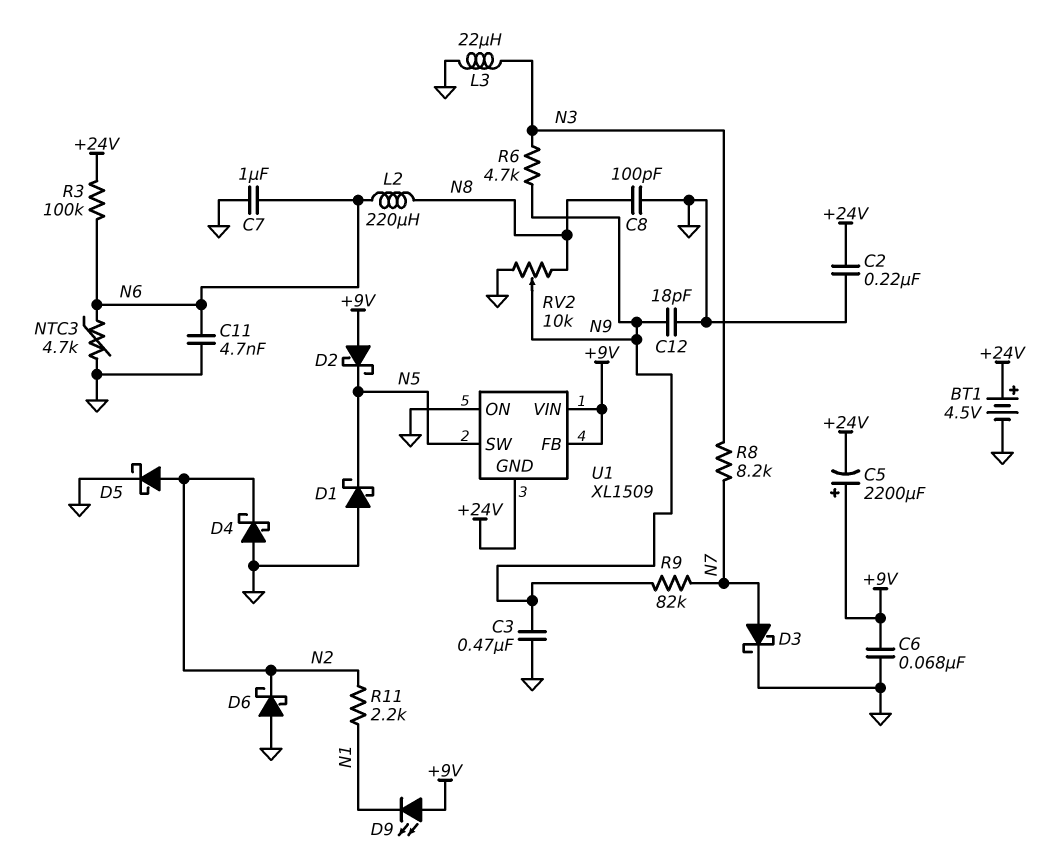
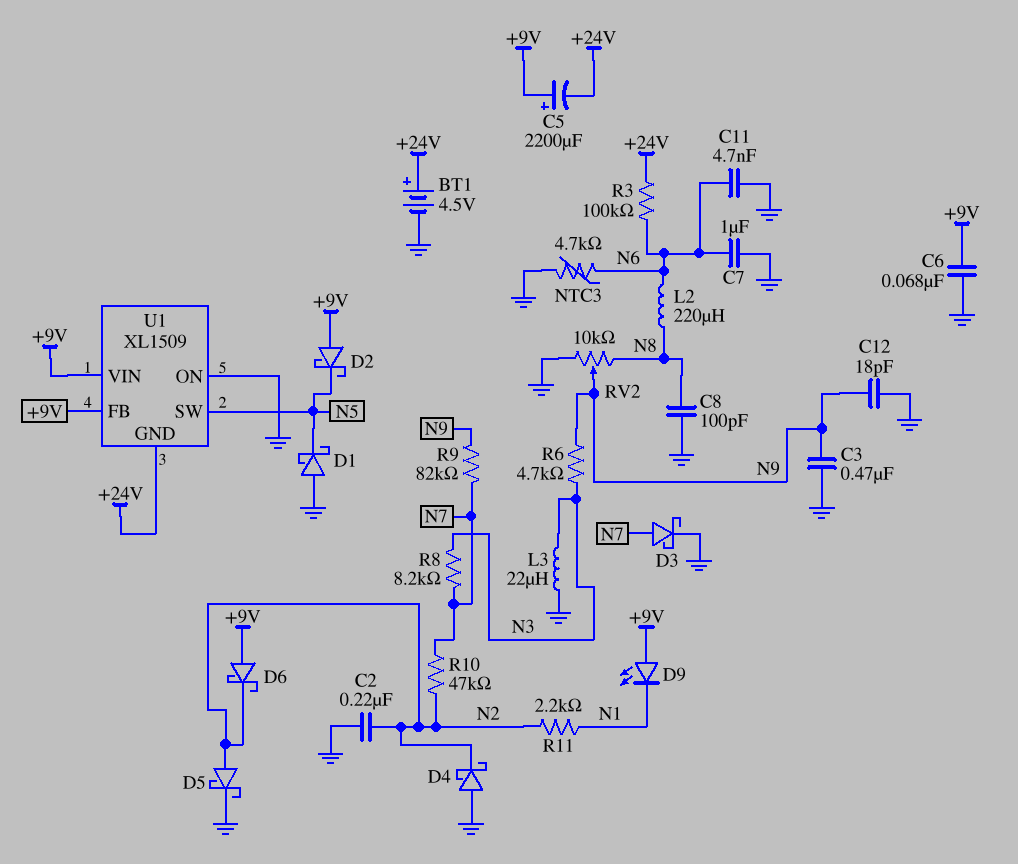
C2: 220nF (+24V, GND) -> 220nF (GND, N2)
D6: schottky (A GND, K N2) -> schottky (A +9V, K N2)
R10: none -> 47k (N2, N7)

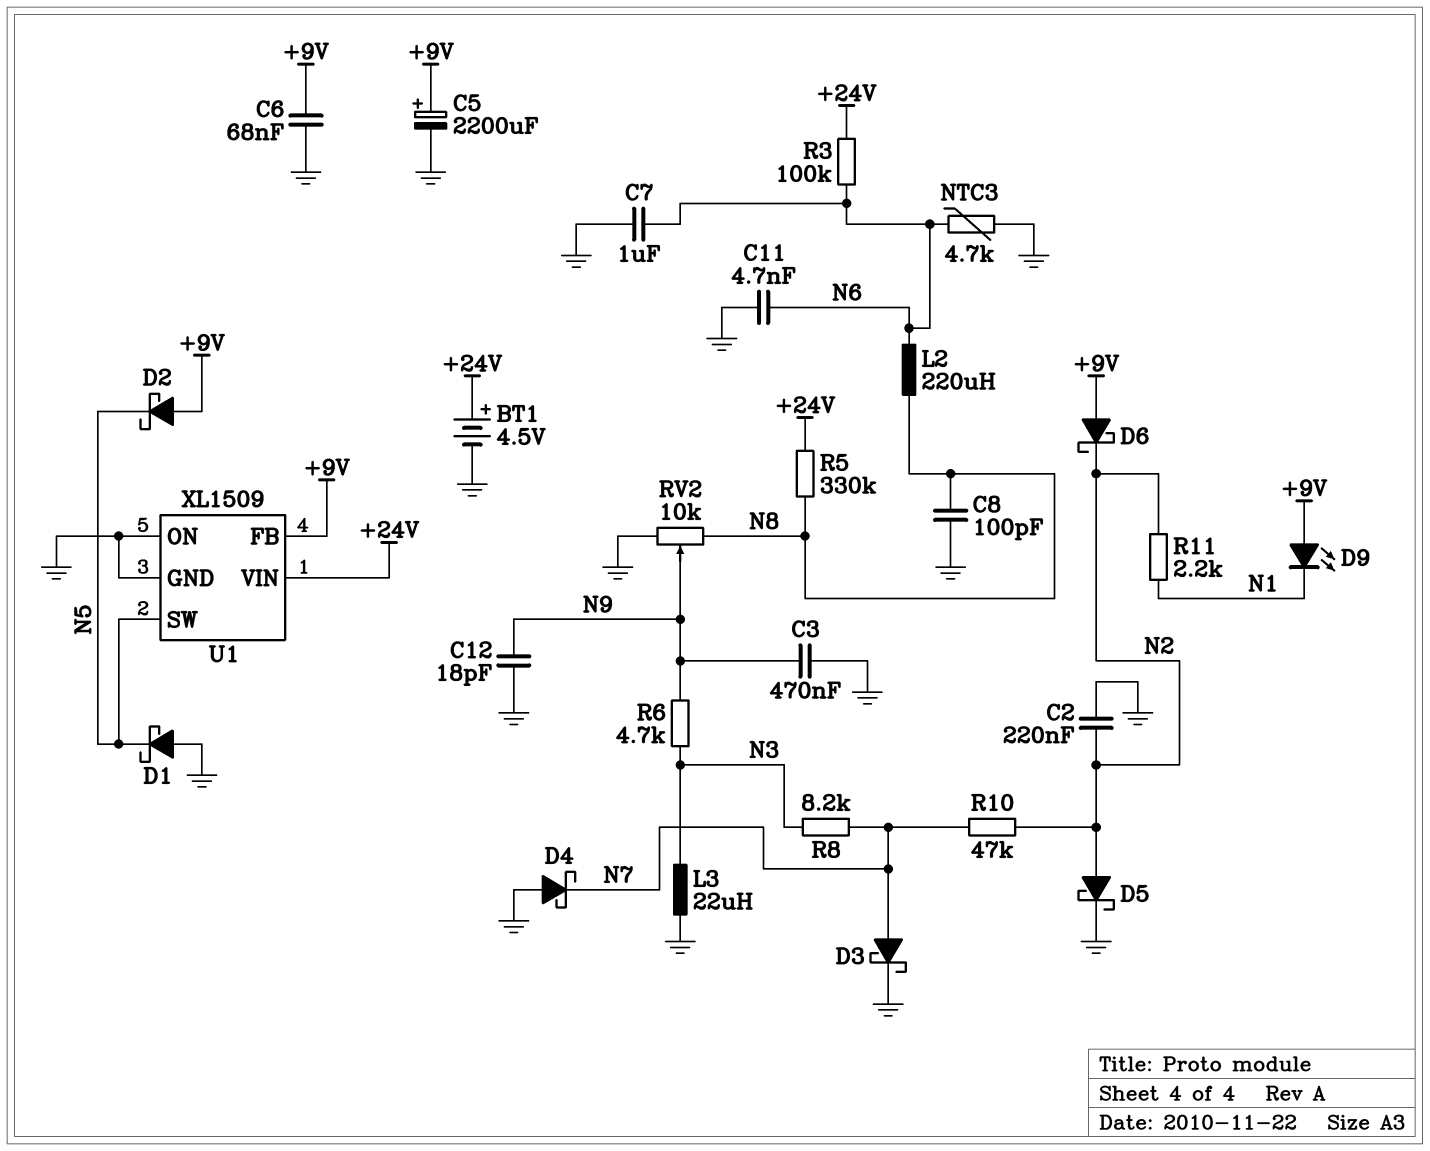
C5: 2200uF (plus +9V, minus +24V) -> 2200uF (plus +9V, minus GND)
D4: schottky (A GND, K N2) -> schottky (A GND, K N7)
R5: none -> 330k (+24V, N8)
R9: 82k (N7, N9) -> none
U1 pin GND: +24V -> GND
U1 pin VIN: +9V -> +24V

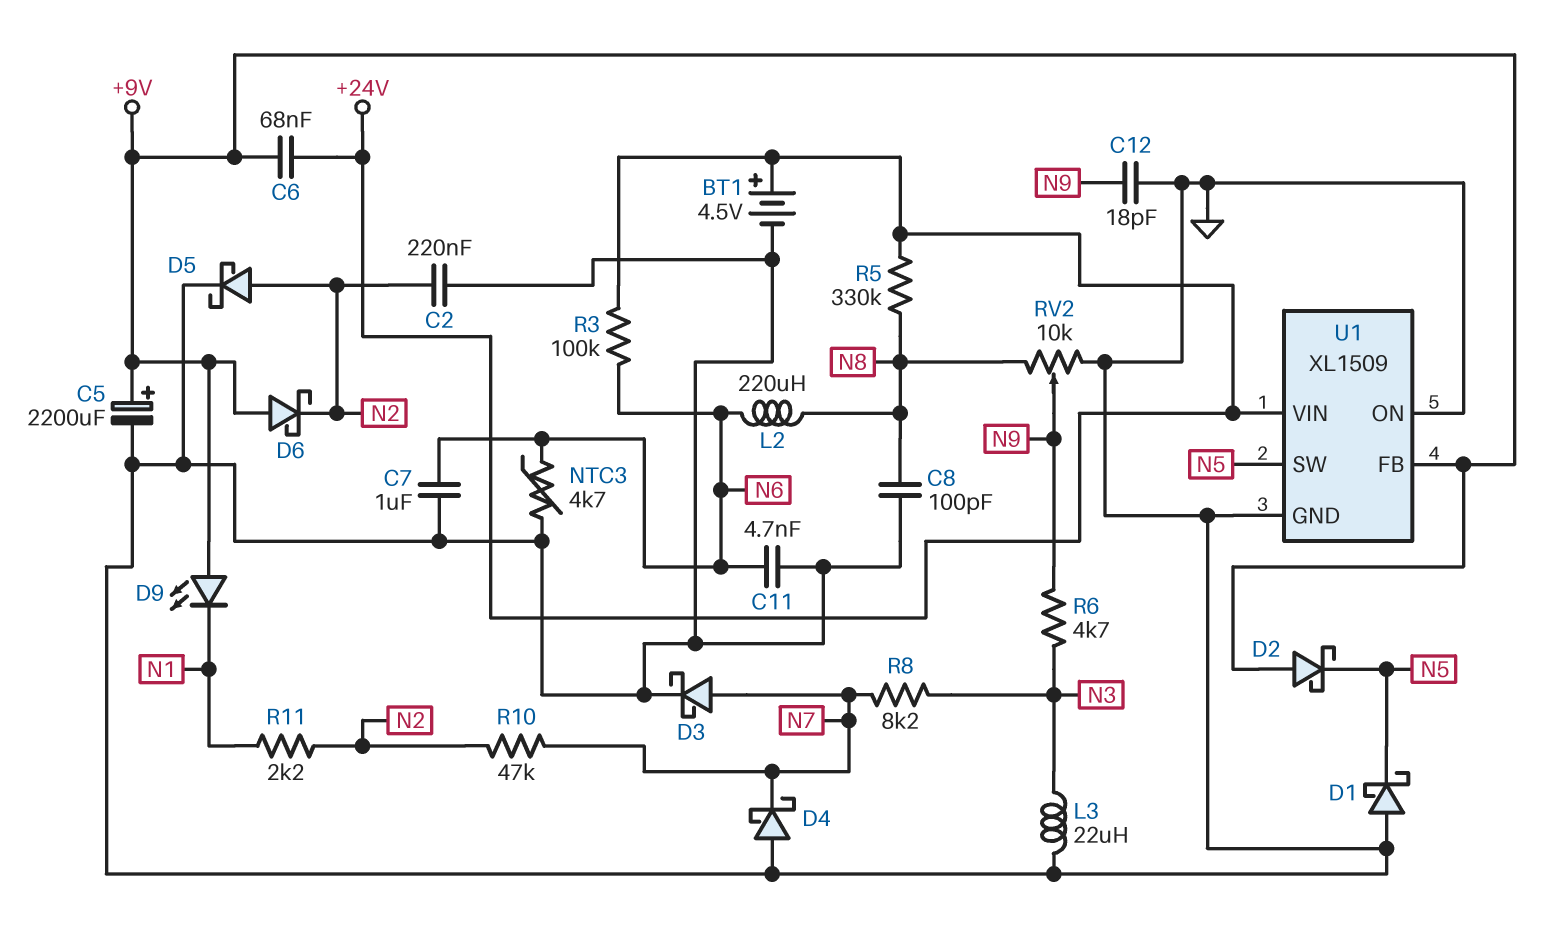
C3: 470nF (GND, N9) -> none
C6: 68nF (+9V, GND) -> 68nF (+9V, +24V)

